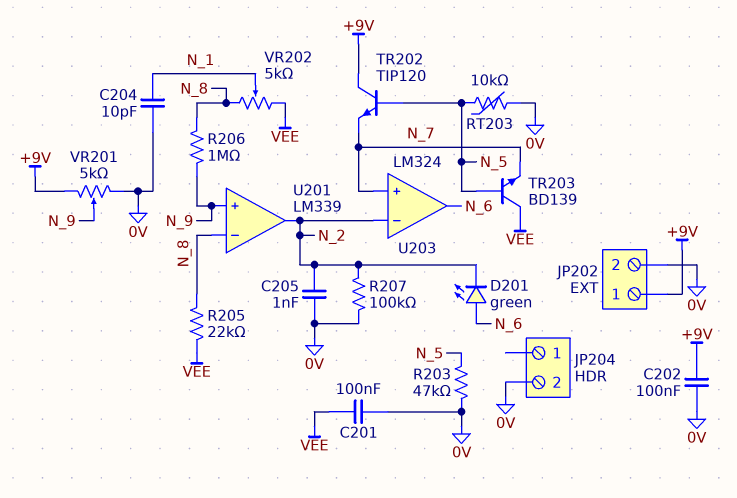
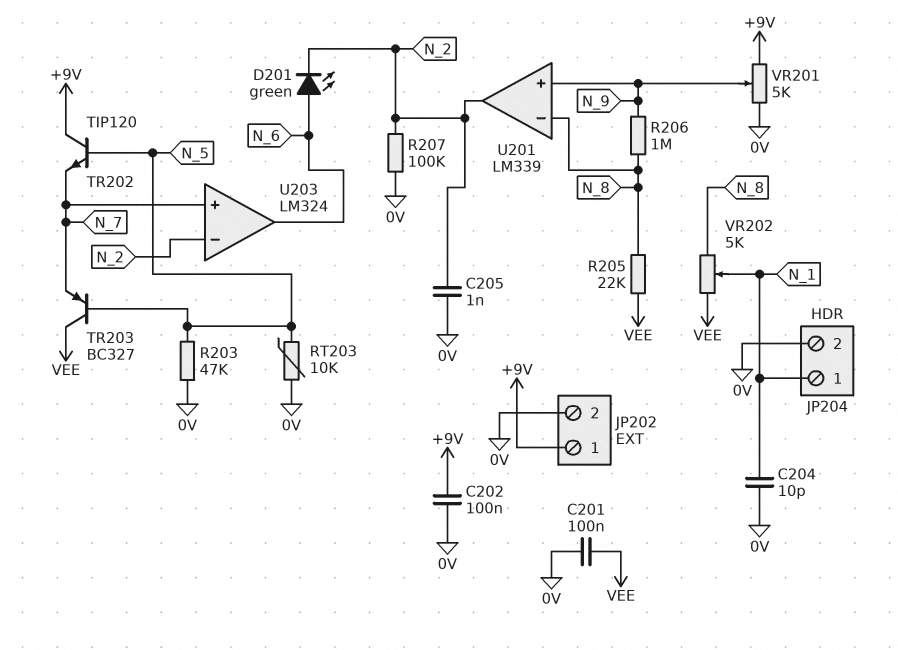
JP204 pin 1: none -> N_1
TR203: NPN BD139 (B N_5, C VEE, E N_7) -> PNP BC327 (B N_5, C VEE, E N_7)

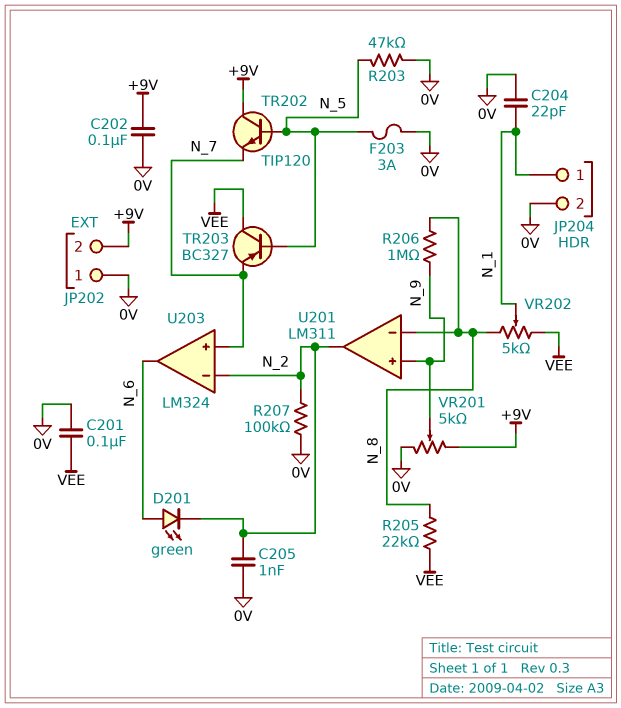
C204: 10pF (0V, N_1) -> 22pF (0V, N_1)
F203: none -> 3A (0V, N_5)
JP202 pin 1: +9V -> 0V
JP202 pin 2: 0V -> +9V
RT203: 10k (0V, N_5) -> none
U201: LM339 -> LM311

